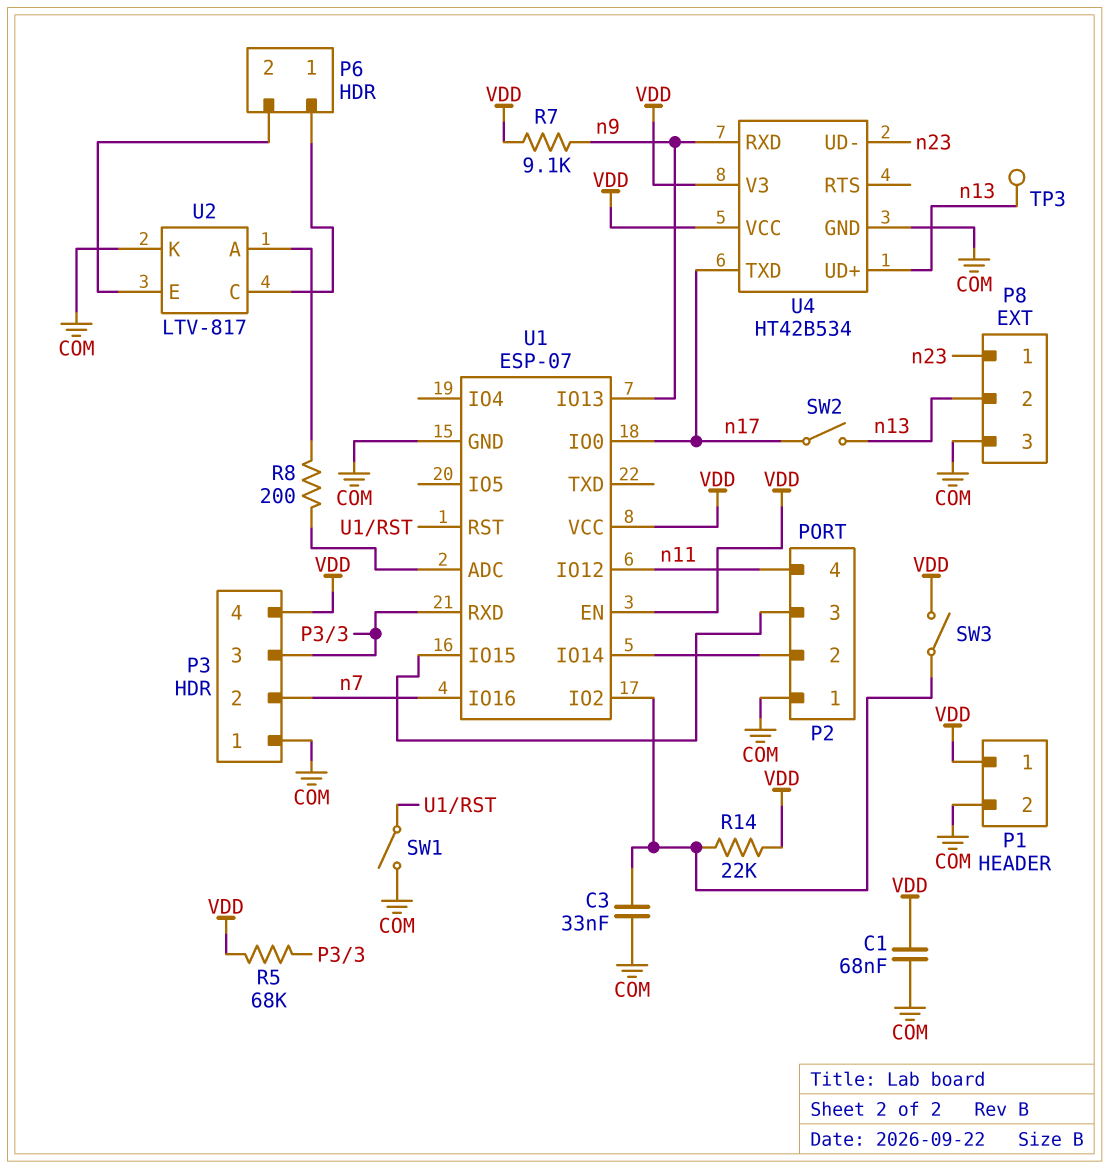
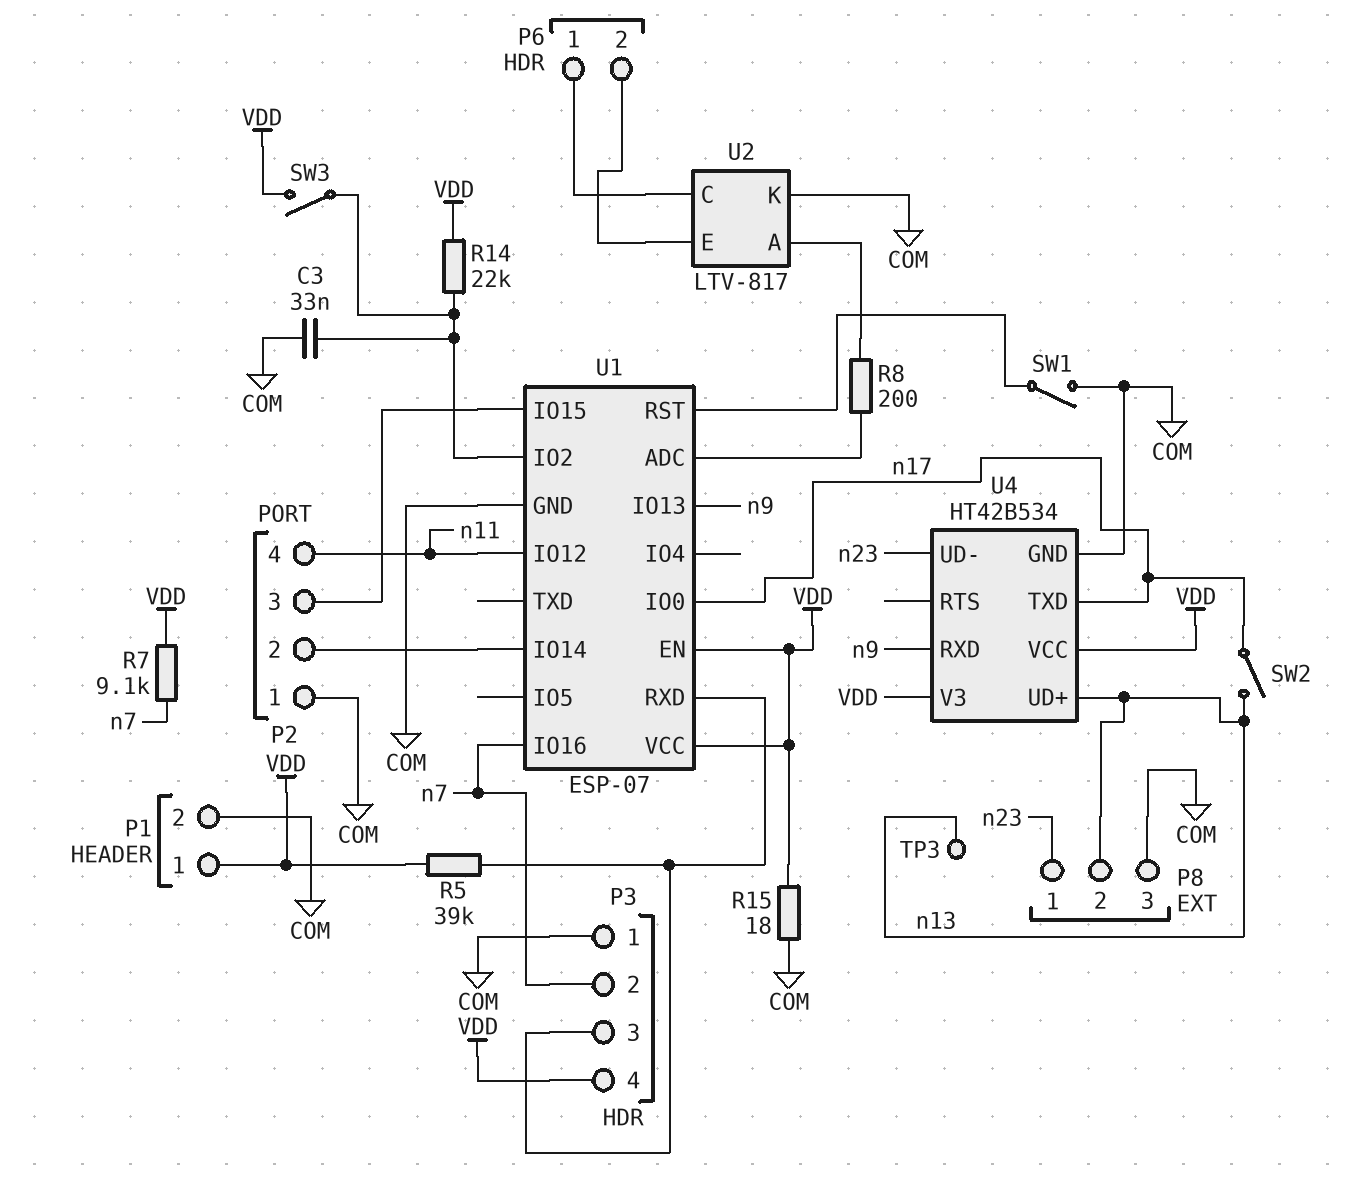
C1: 68nF (COM, VDD) -> none
R5: 68k (P3/3, VDD) -> 39k (P3/3, VDD)
R7: 9.1k (VDD, n9) -> 9.1k (VDD, n7)
R15: none -> 18 (COM, VDD)

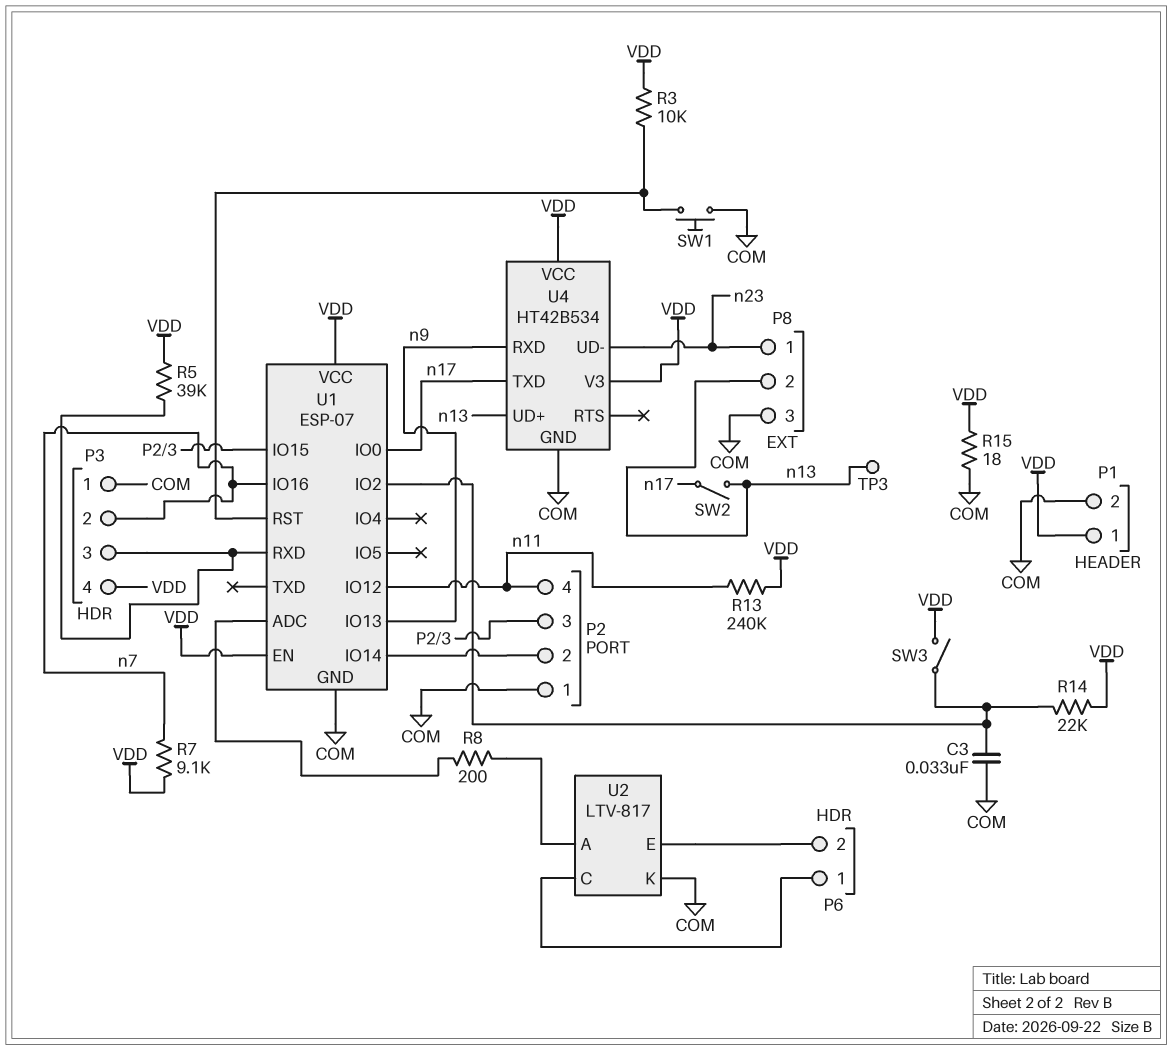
R3: none -> 10k (U1/RST, VDD)
R13: none -> 240k (VDD, n11)
SW1: switch (COM, U1/RST) -> button (COM, U1/RST)

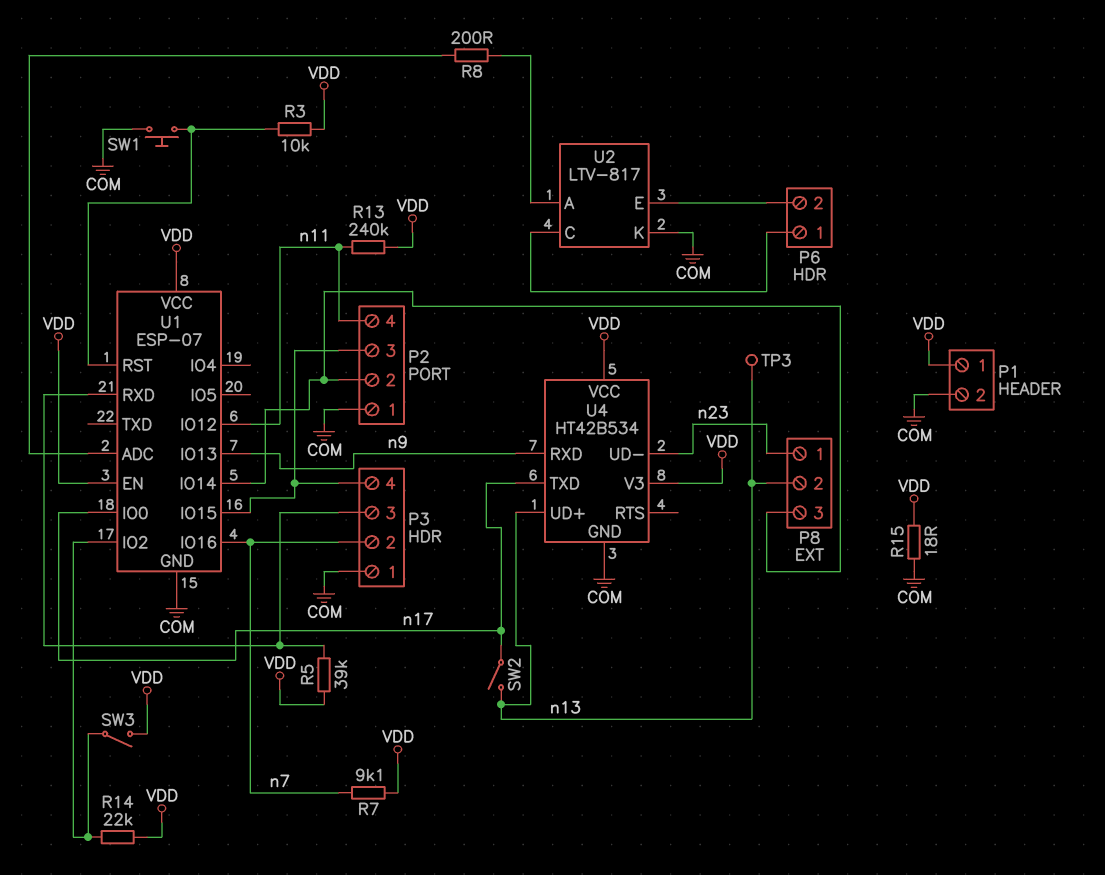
C3: 33nF (COM, U1/IO2) -> none
P3 pin 4: VDD -> P2/3
P8 pin 3: COM -> P2/2

